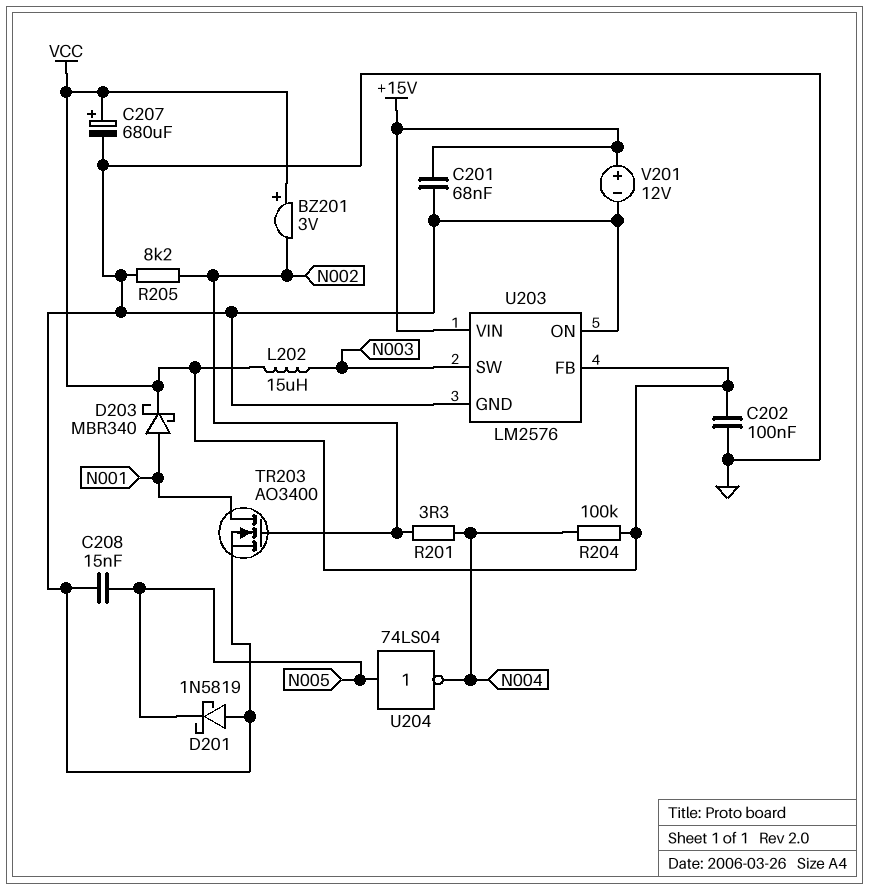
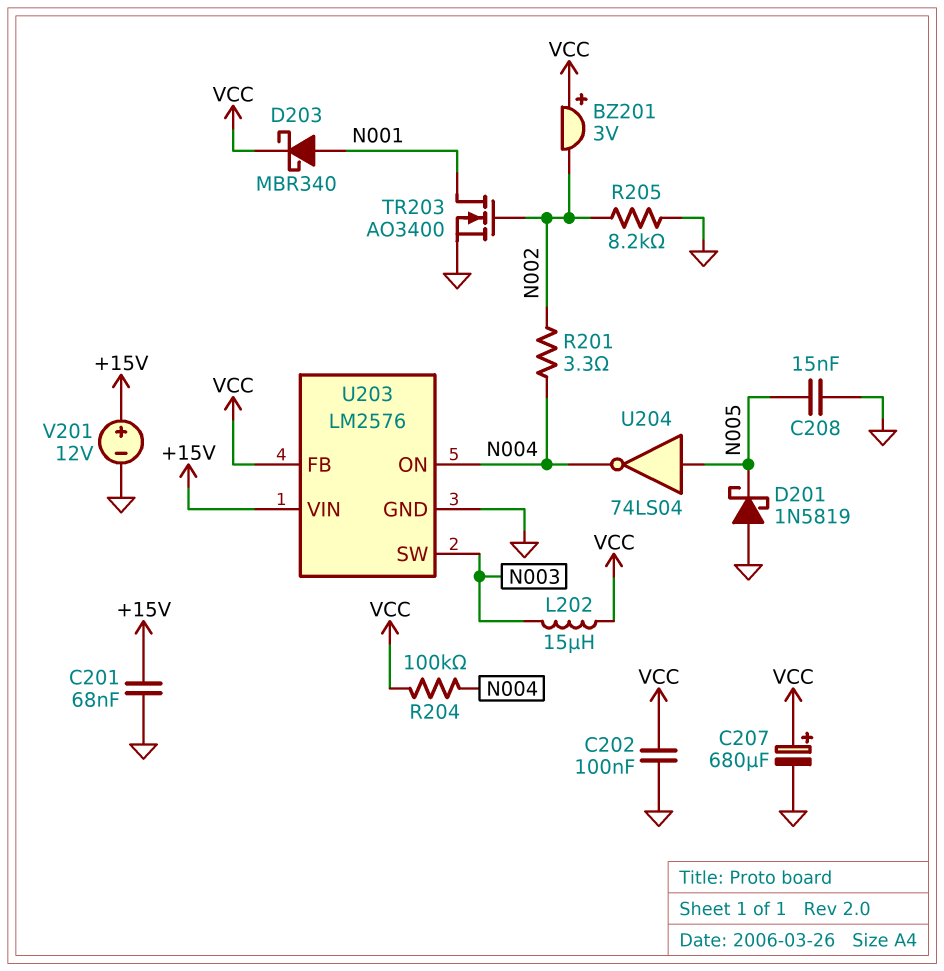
U203 pin ON: GND -> N004

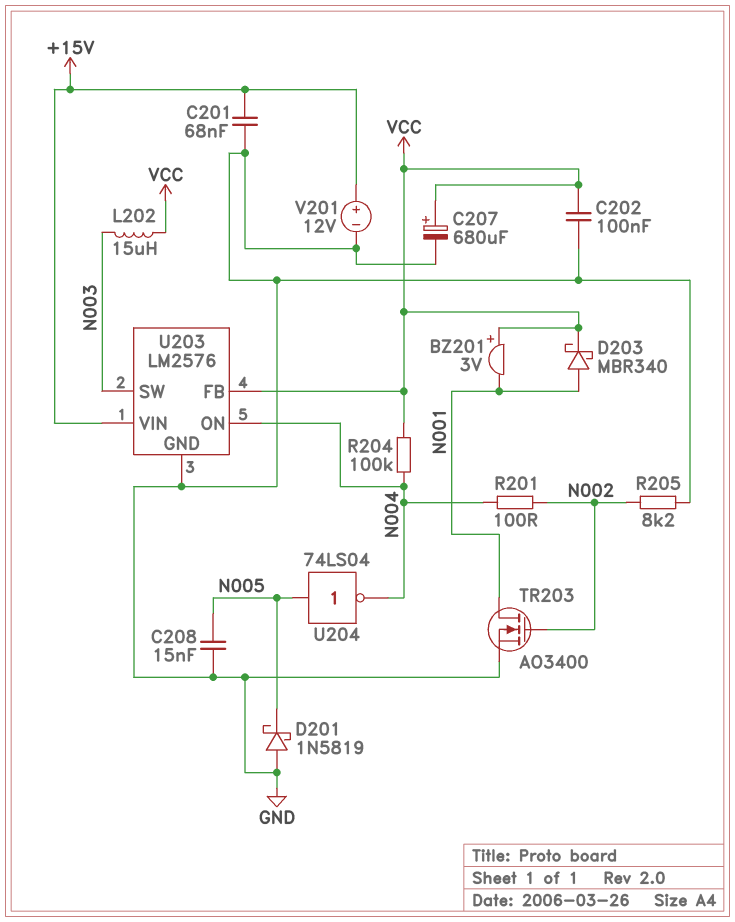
BZ201: buzzer 3V (plus VCC, minus N002) -> buzzer 3V (plus VCC, minus N001)
R201: 3.3 (N002, N004) -> 100 (N002, N004)

